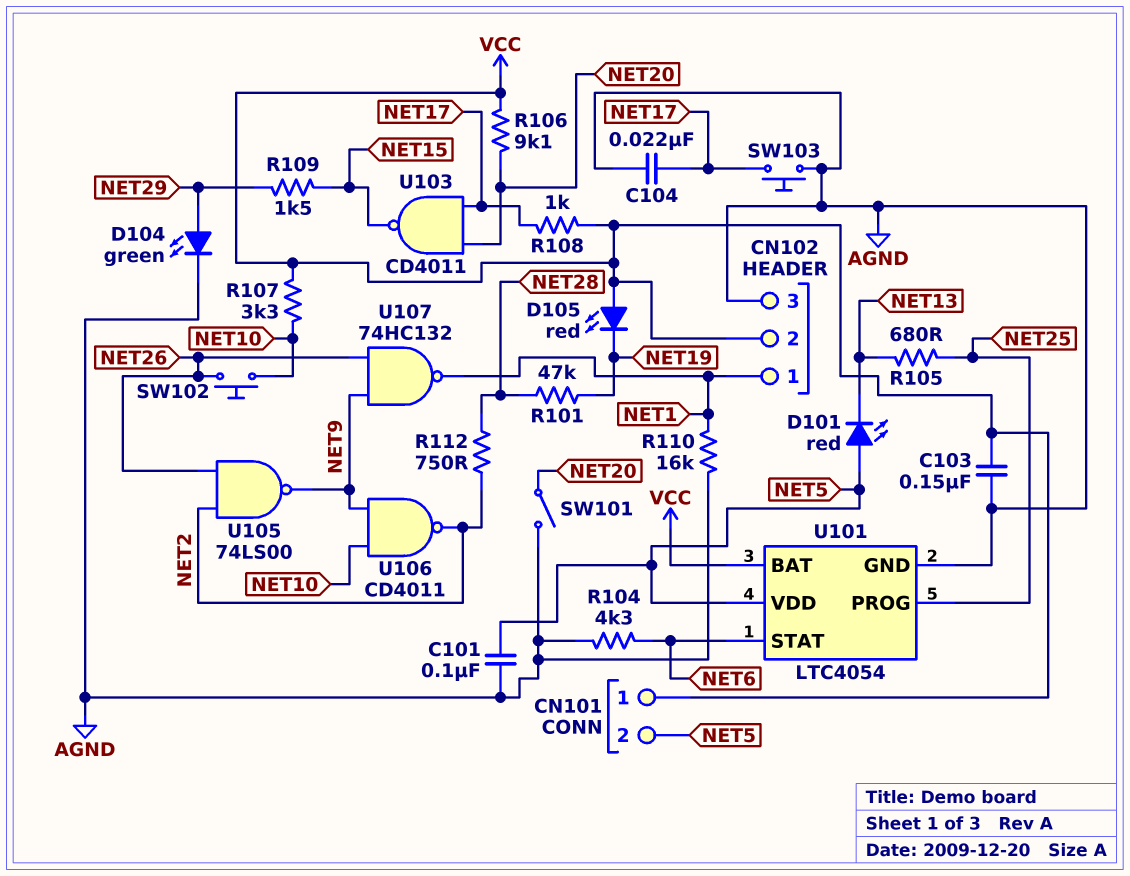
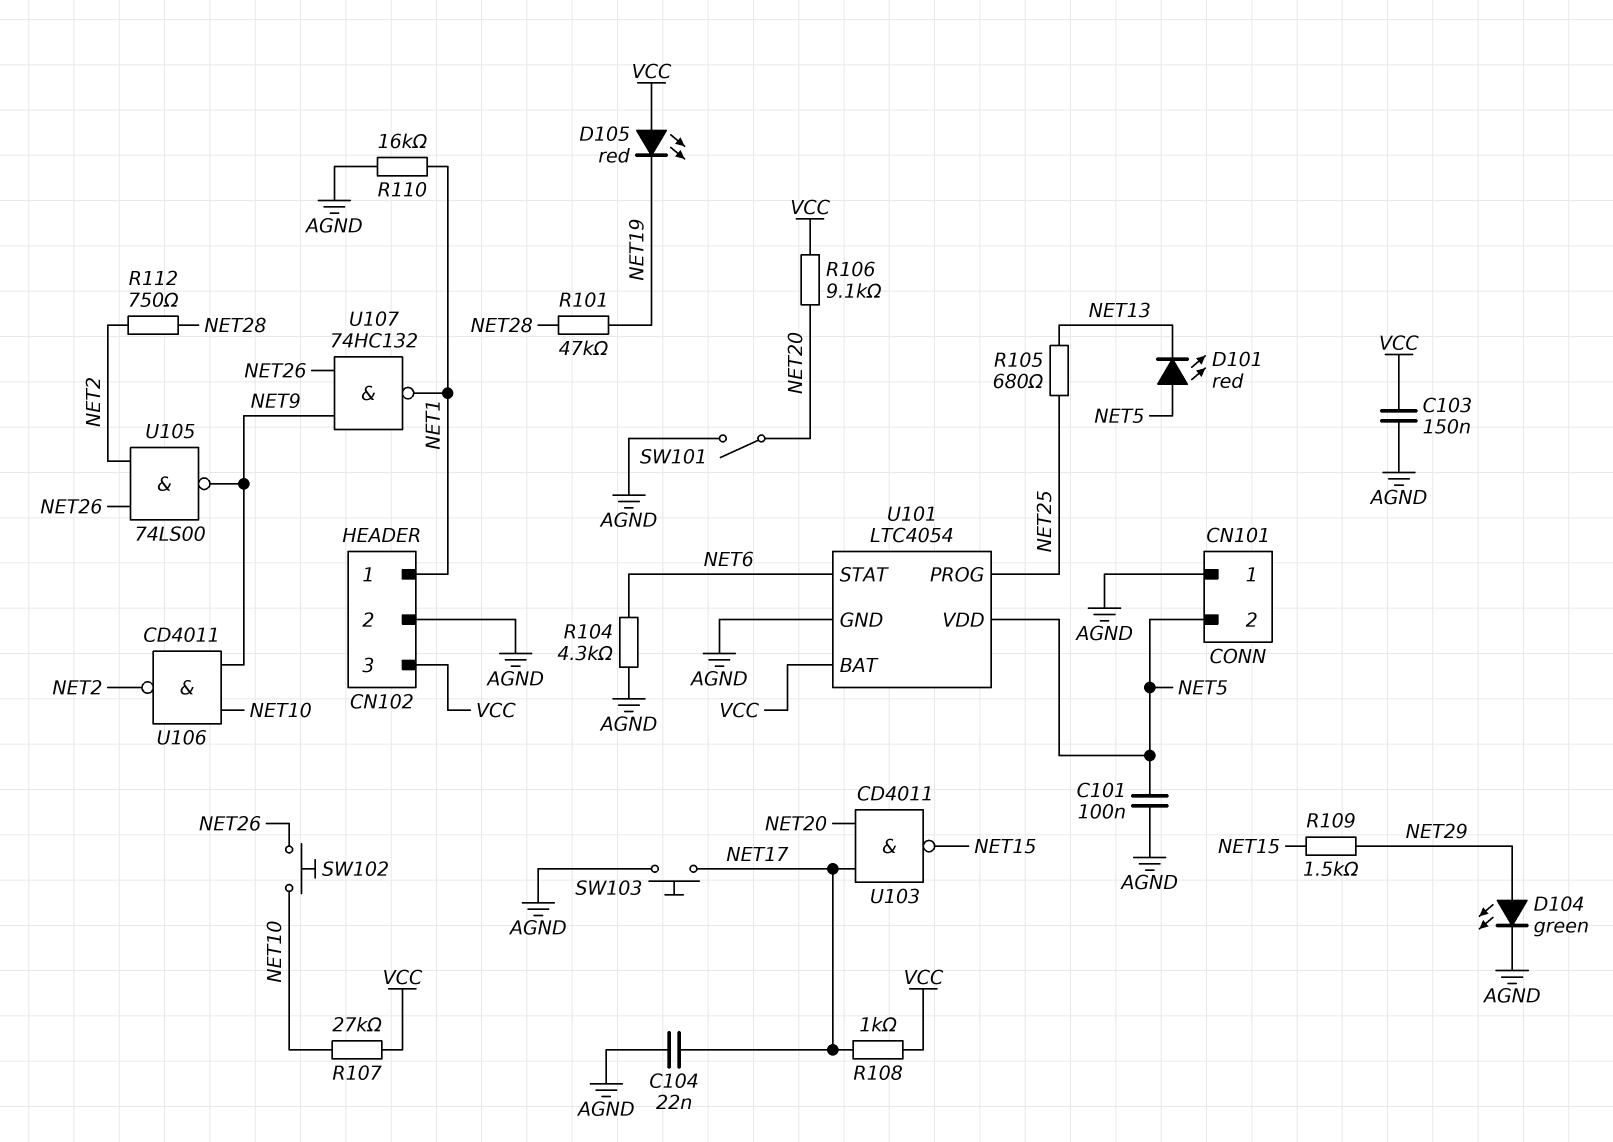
CN101 pin 1: VCC -> AGND
CN102 pin 2: VCC -> AGND
CN102 pin 3: AGND -> VCC
R107: 3.3k (NET10, VCC) -> 27k (NET10, VCC)

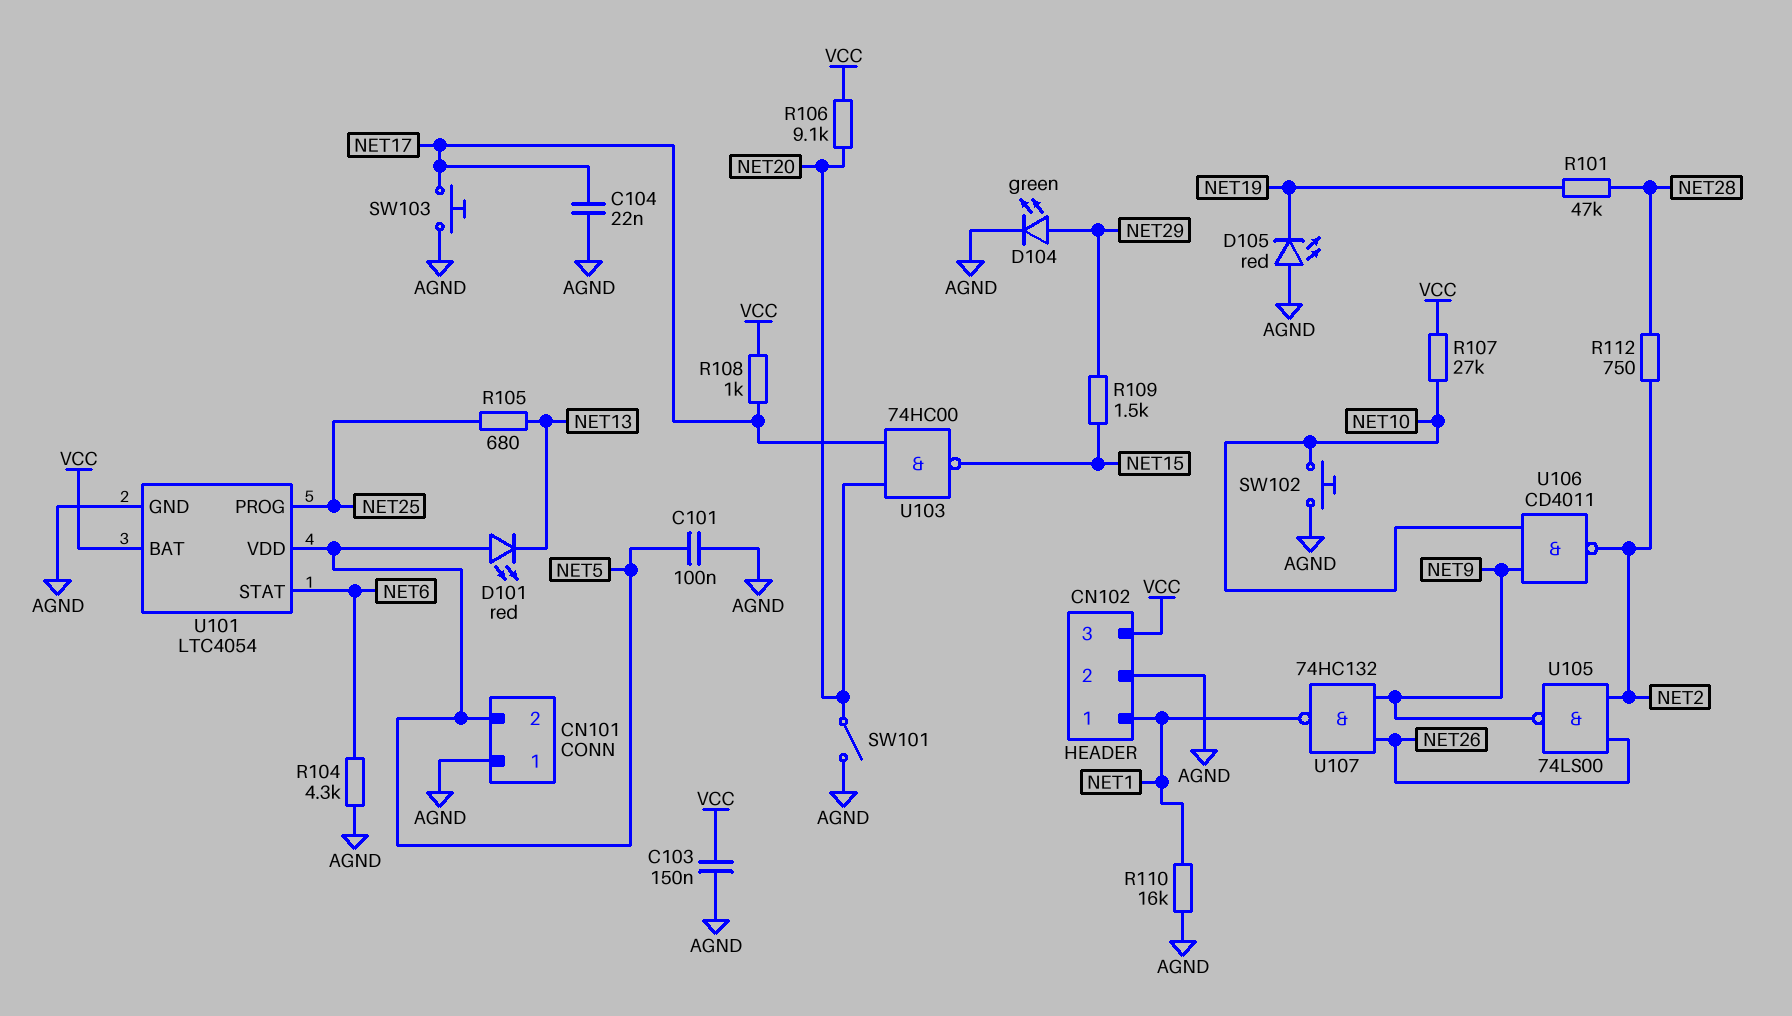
D105: LED red (A VCC, K NET19) -> LED red (A AGND, K NET19)
SW102: button (NET10, NET26) -> button (AGND, NET10)
U103: NAND CD4011 (in NET17, in NET20, out NET15) -> NAND 74HC00 (in NET17, in NET20, out NET15)

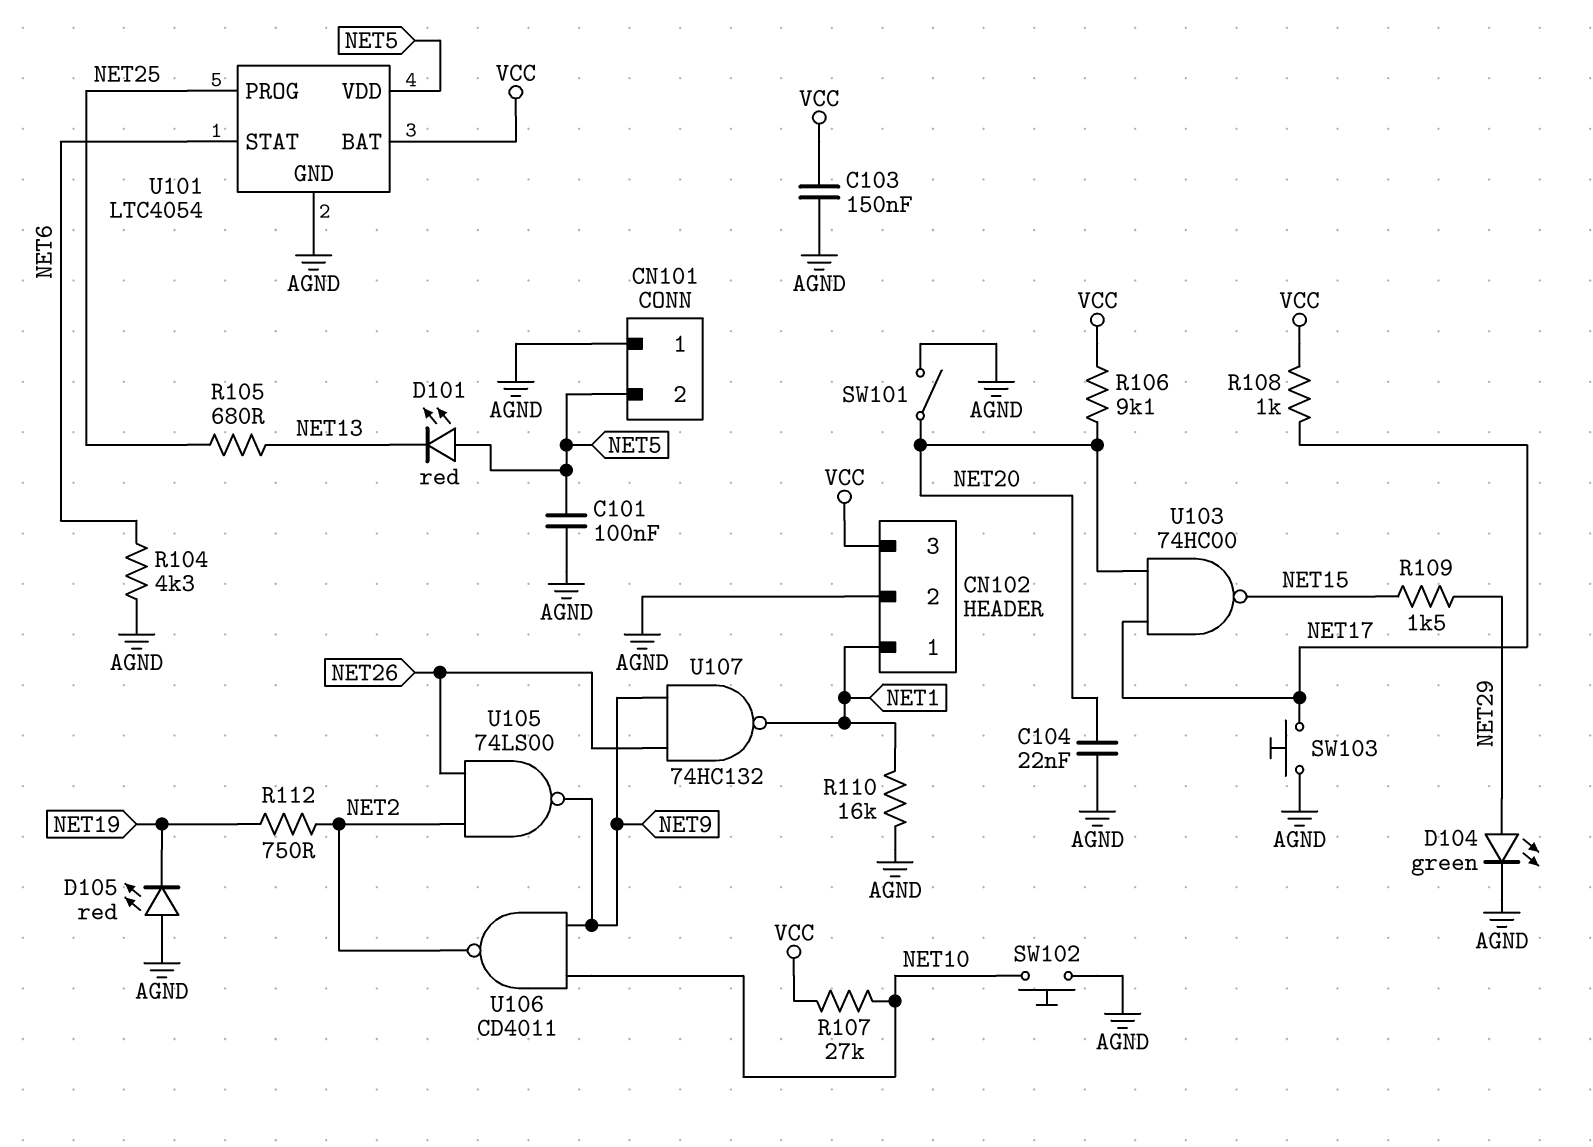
C104: 22nF (AGND, NET17) -> 22nF (AGND, NET20)
R101: 47k (NET19, NET28) -> none
R112: 750 (NET2, NET28) -> 750 (NET2, NET19)

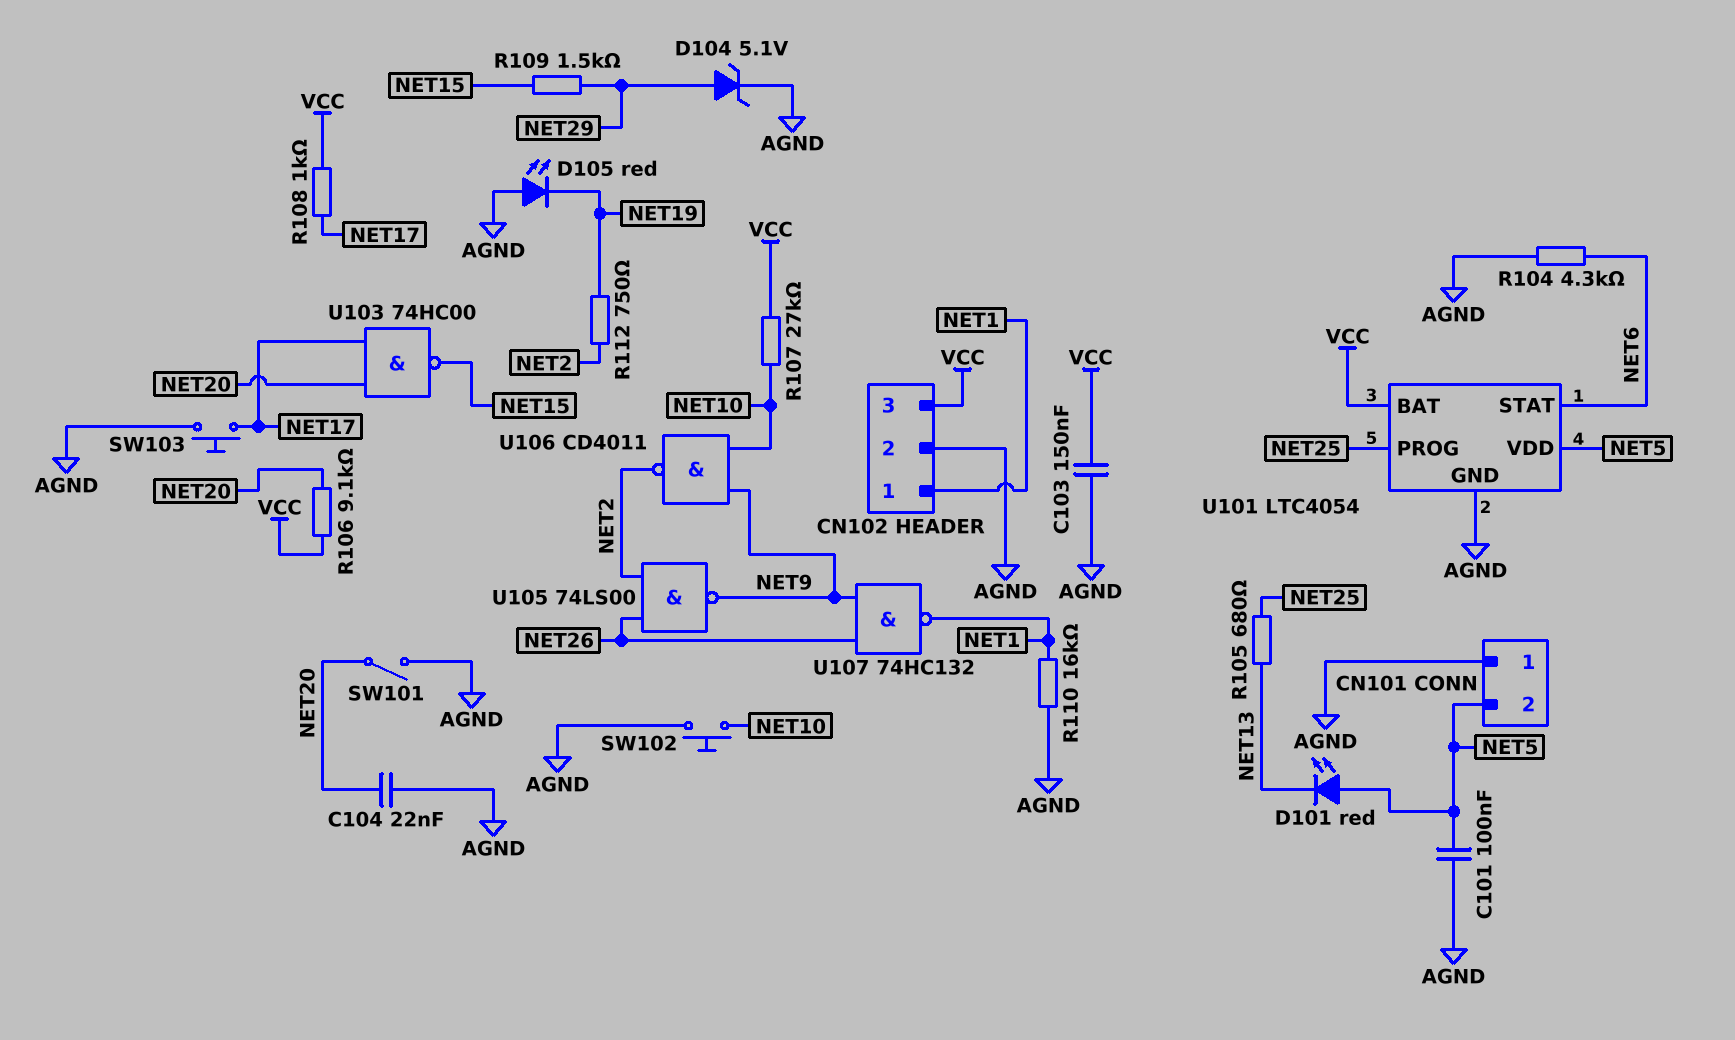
D104: LED green (A NET29, K AGND) -> zener 5.1V (A NET29, K AGND)

